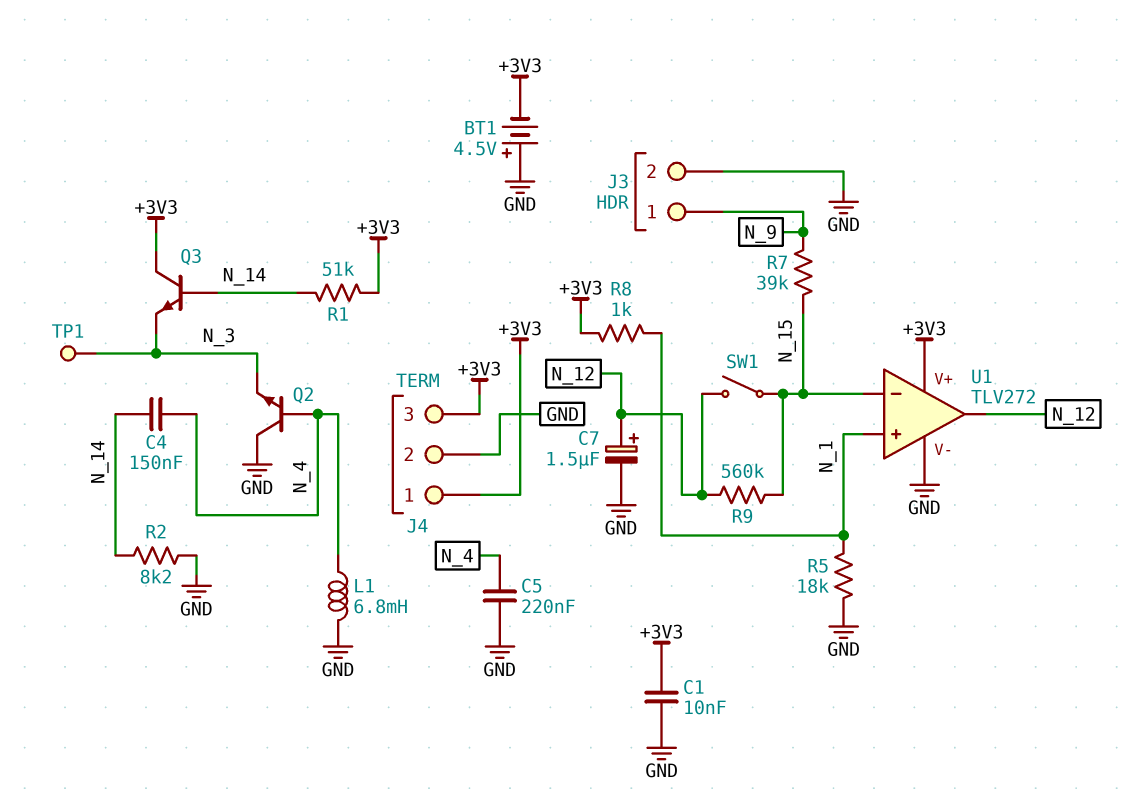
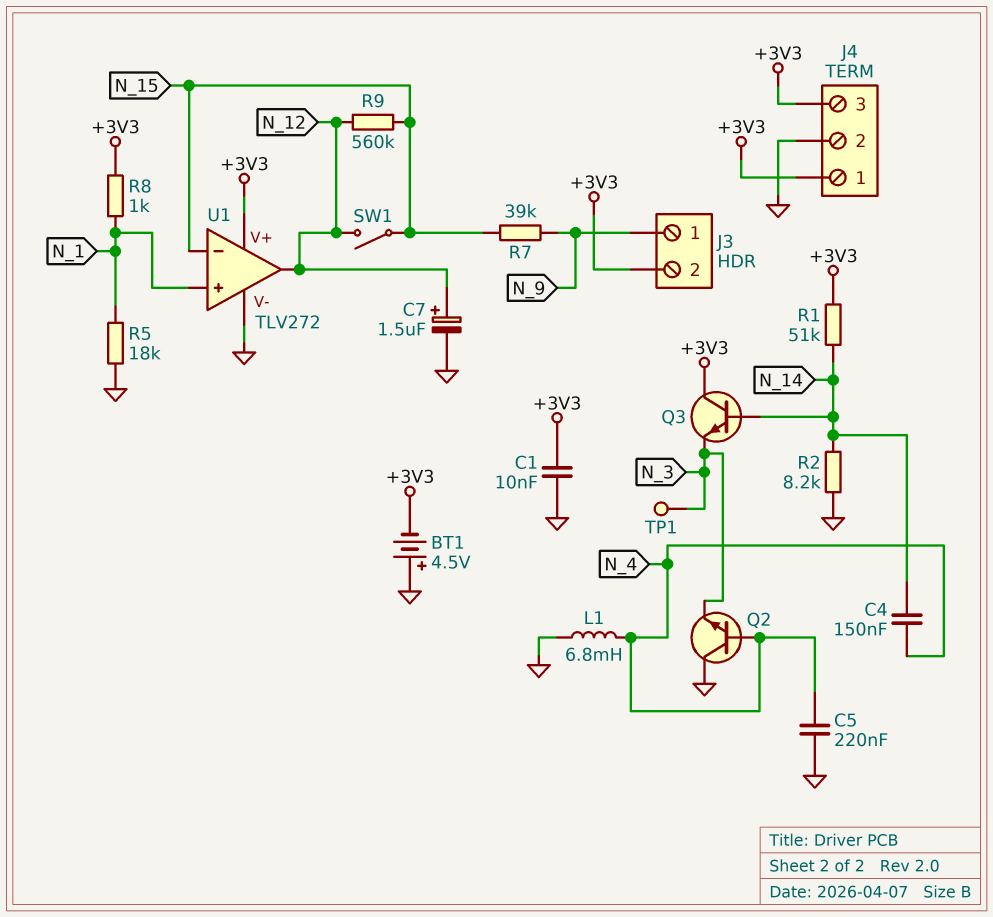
J3 pin 2: GND -> +3V3

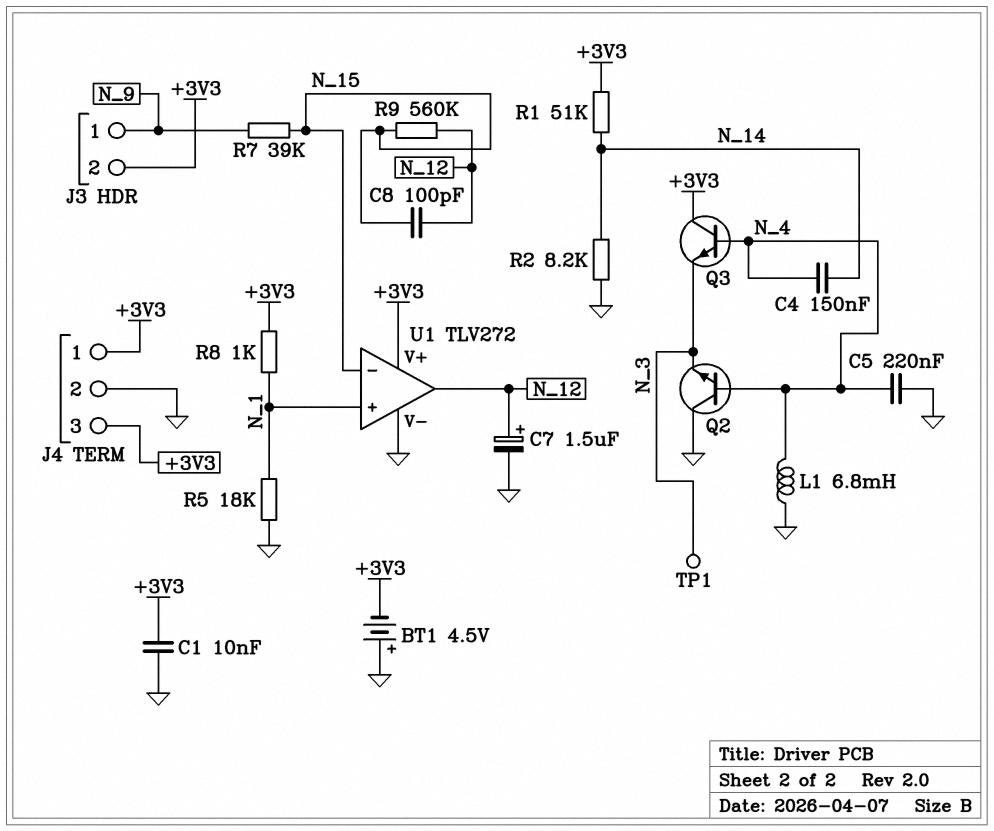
C8: none -> 100pF (N_12, N_15)
Q3: NPN (B N_14, C +3V3, E N_3) -> NPN (B N_4, C +3V3, E N_3)
SW1: switch (N_12, N_15) -> none

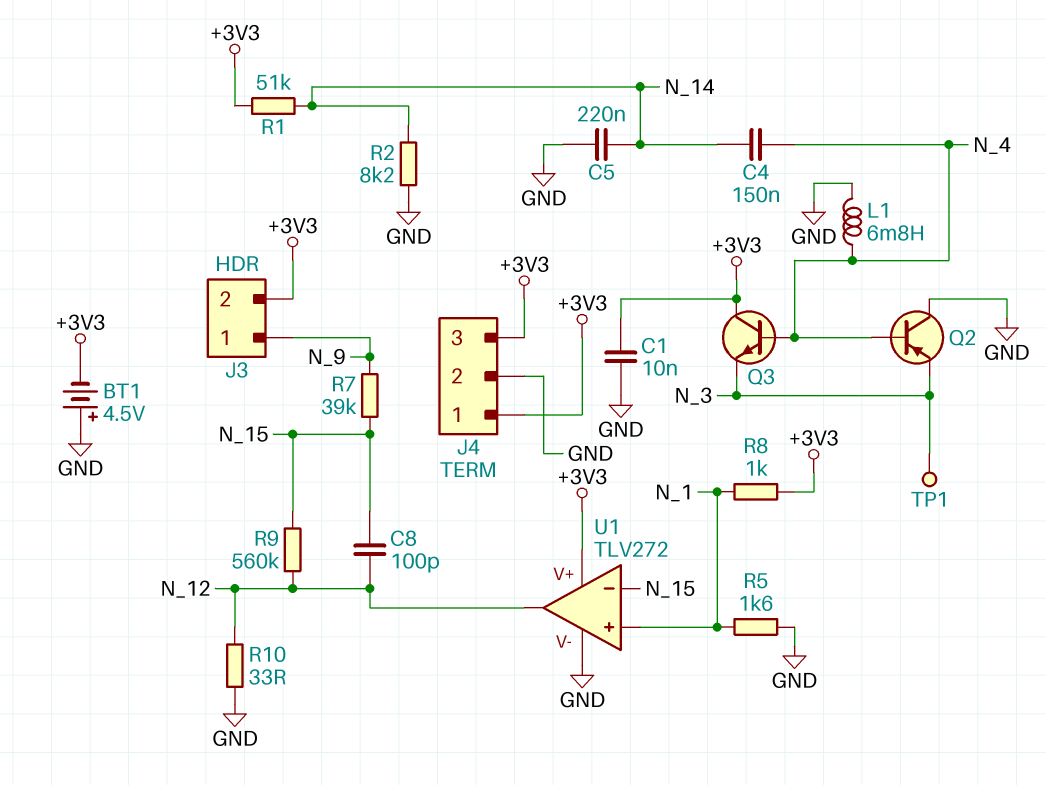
C5: 220nF (GND, N_4) -> 220nF (GND, N_14)
C7: 1.5uF (plus N_12, minus GND) -> none
Q2: NPN (B N_4, C GND, E N_3) -> PNP (B N_4, C GND, E N_3)
R5: 18k (GND, N_1) -> 1.6k (GND, N_1)
R10: none -> 33 (GND, N_12)

